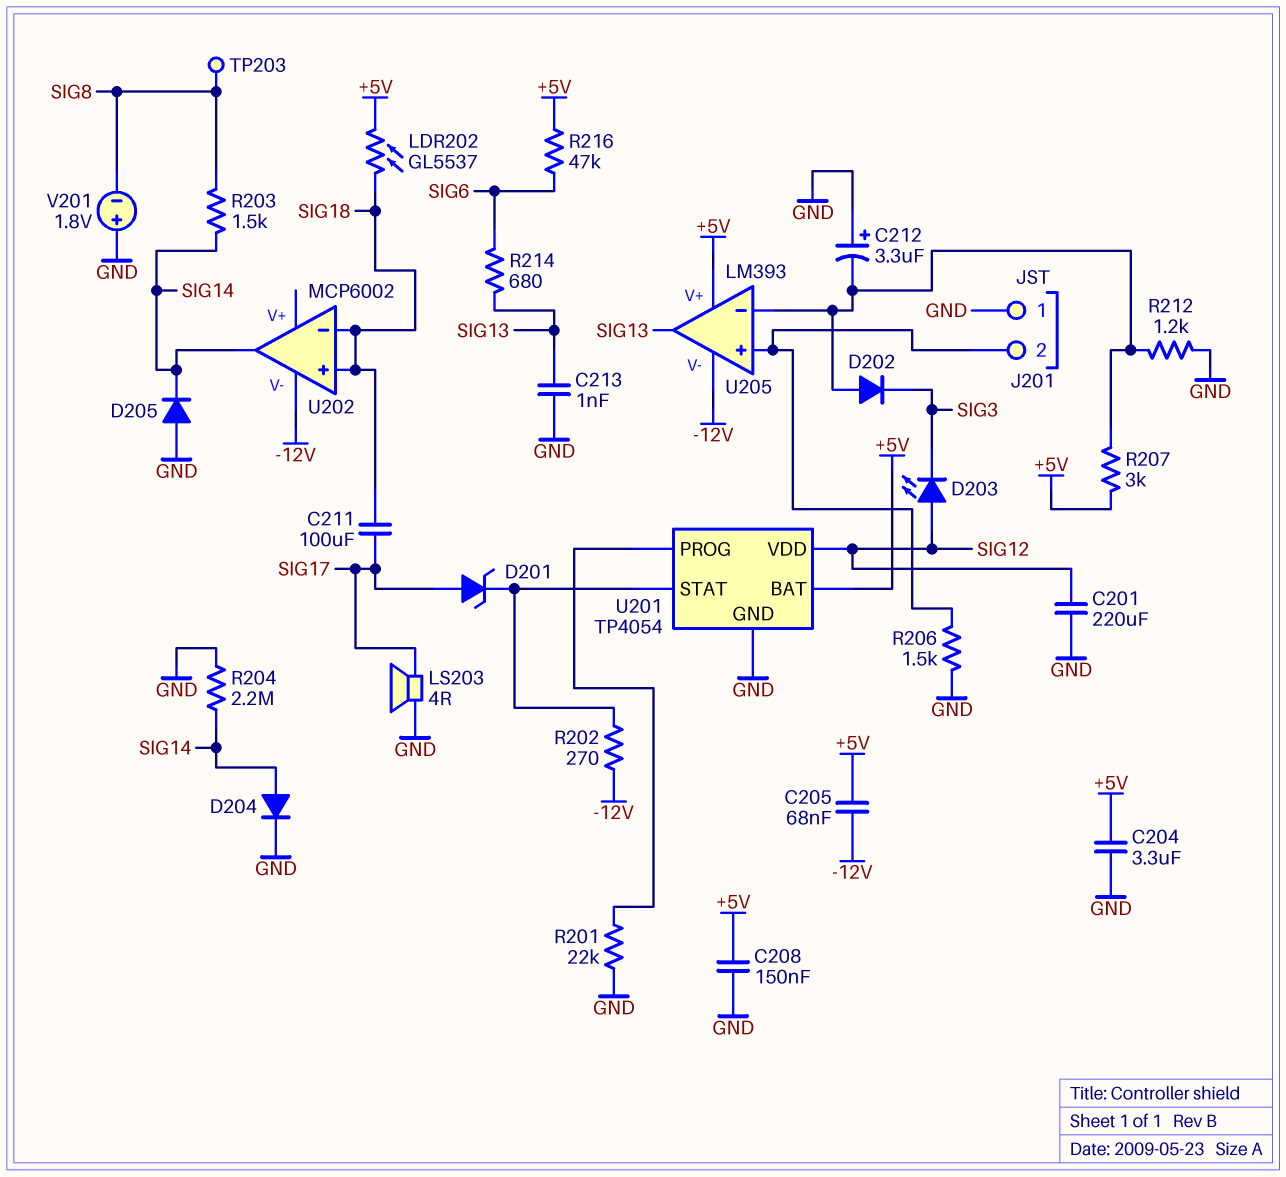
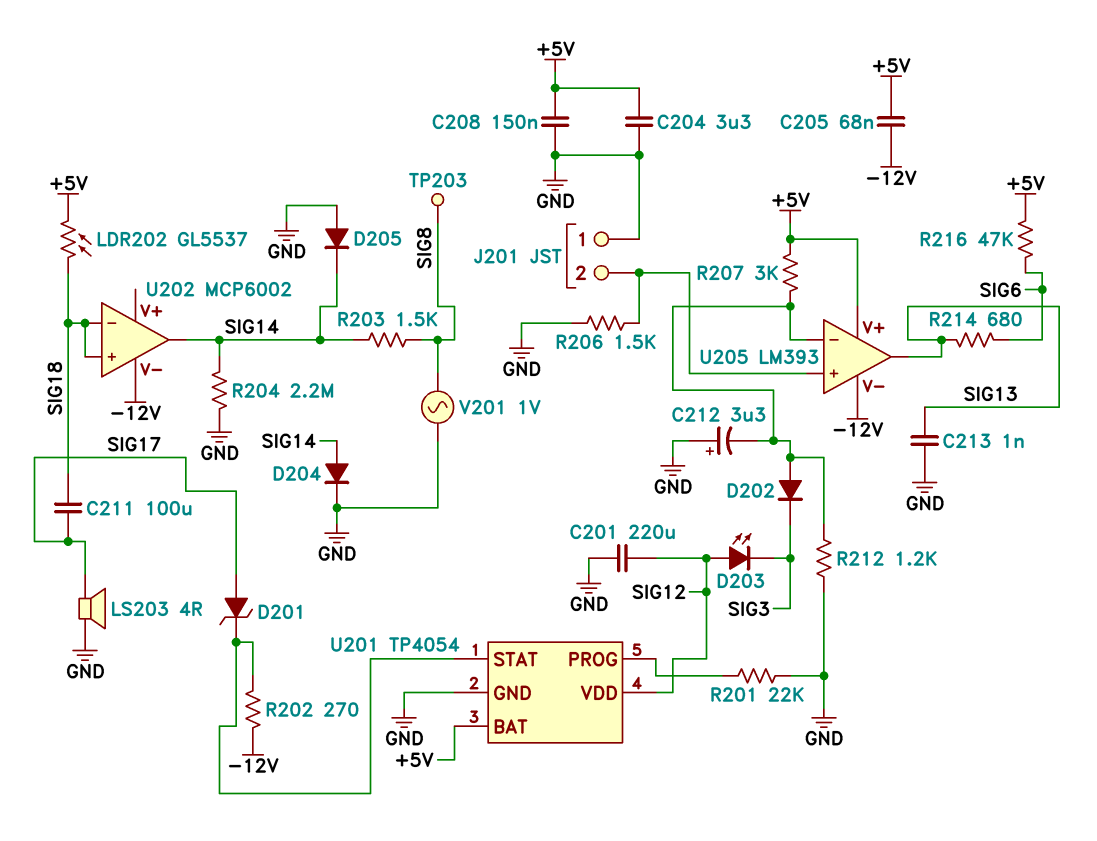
V201: 1.8V (plus GND, minus SIG8) -> AC 1V (GND, SIG8)

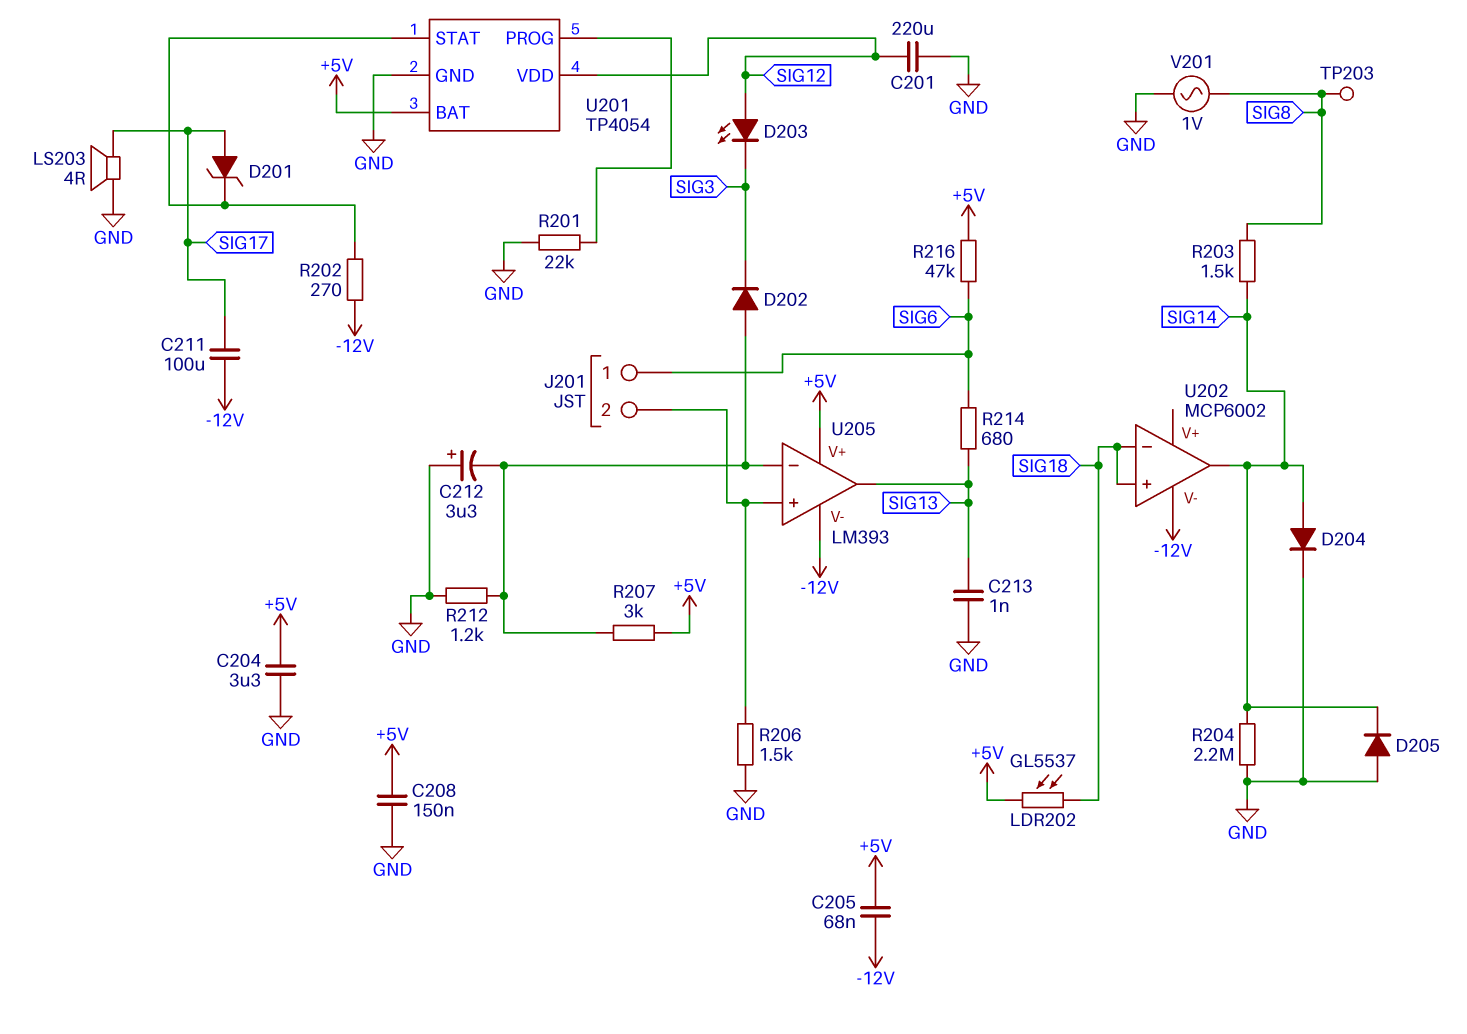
C211: 100uF (SIG17, SIG18) -> 100uF (-12V, SIG17)
J201 pin 1: GND -> SIG6

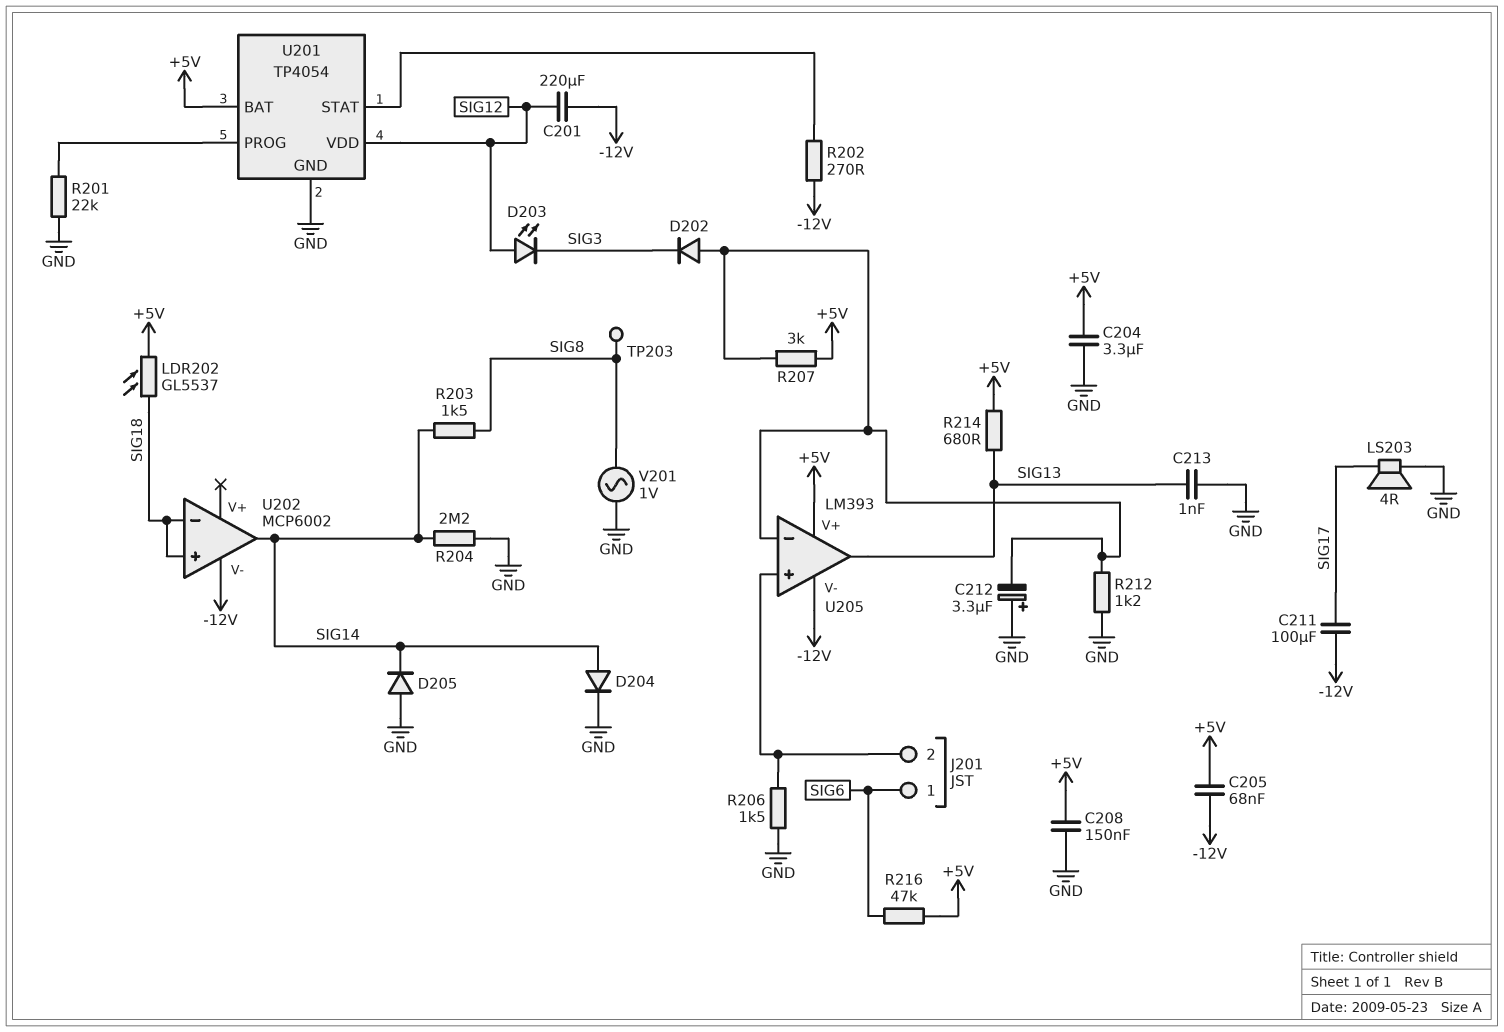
C201: 220uF (GND, SIG12) -> 220uF (-12V, SIG12)
D201: zener (A SIG17, K U201/STAT) -> none
R214: 680 (SIG6, SIG13) -> 680 (+5V, SIG13)

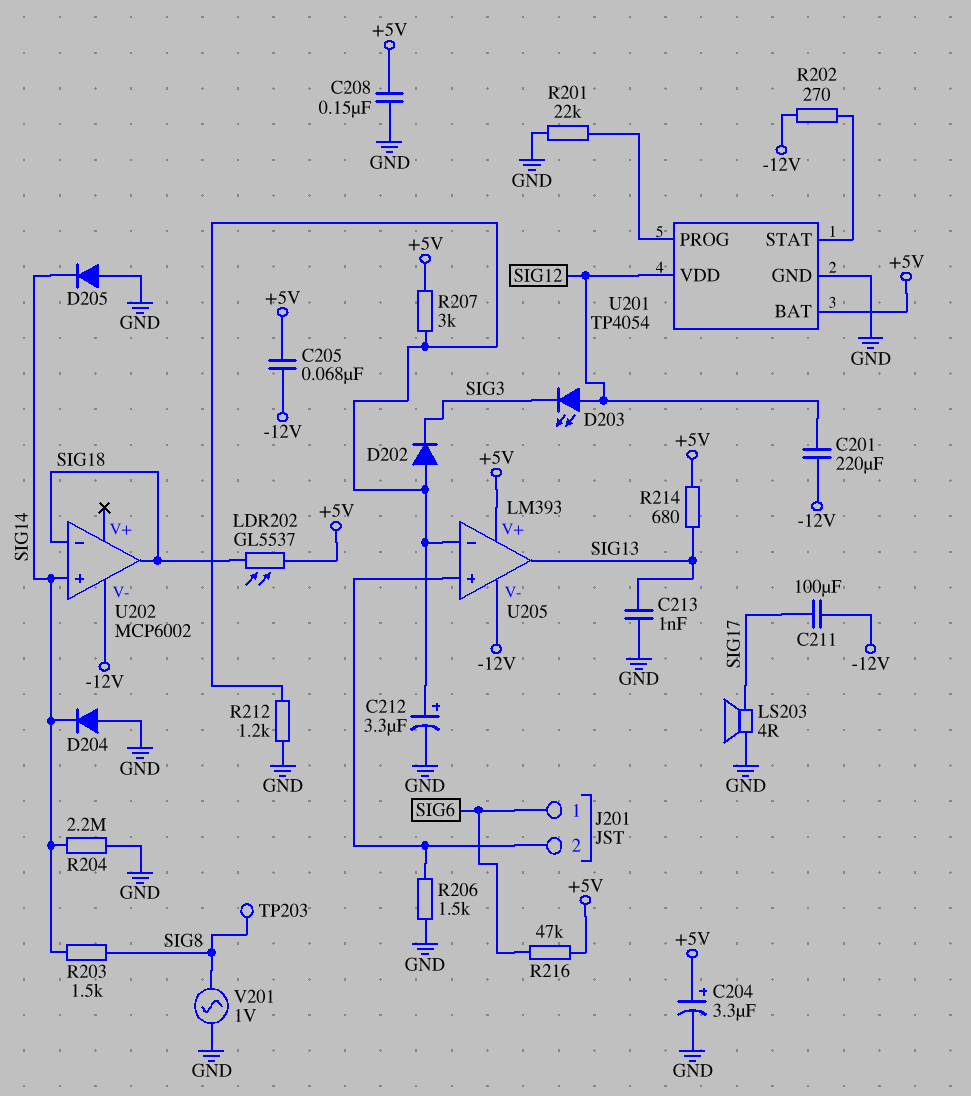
C204: 3.3uF (+5V, GND) -> 3.3uF (plus +5V, minus GND)
C212: 3.3uF (plus GND, minus U205/in-) -> 3.3uF (plus U205/in-, minus GND)
D204: diode (A SIG14, K GND) -> diode (A GND, K SIG14)
U202 pin in+: SIG18 -> SIG14
U202 pin out: SIG14 -> SIG18

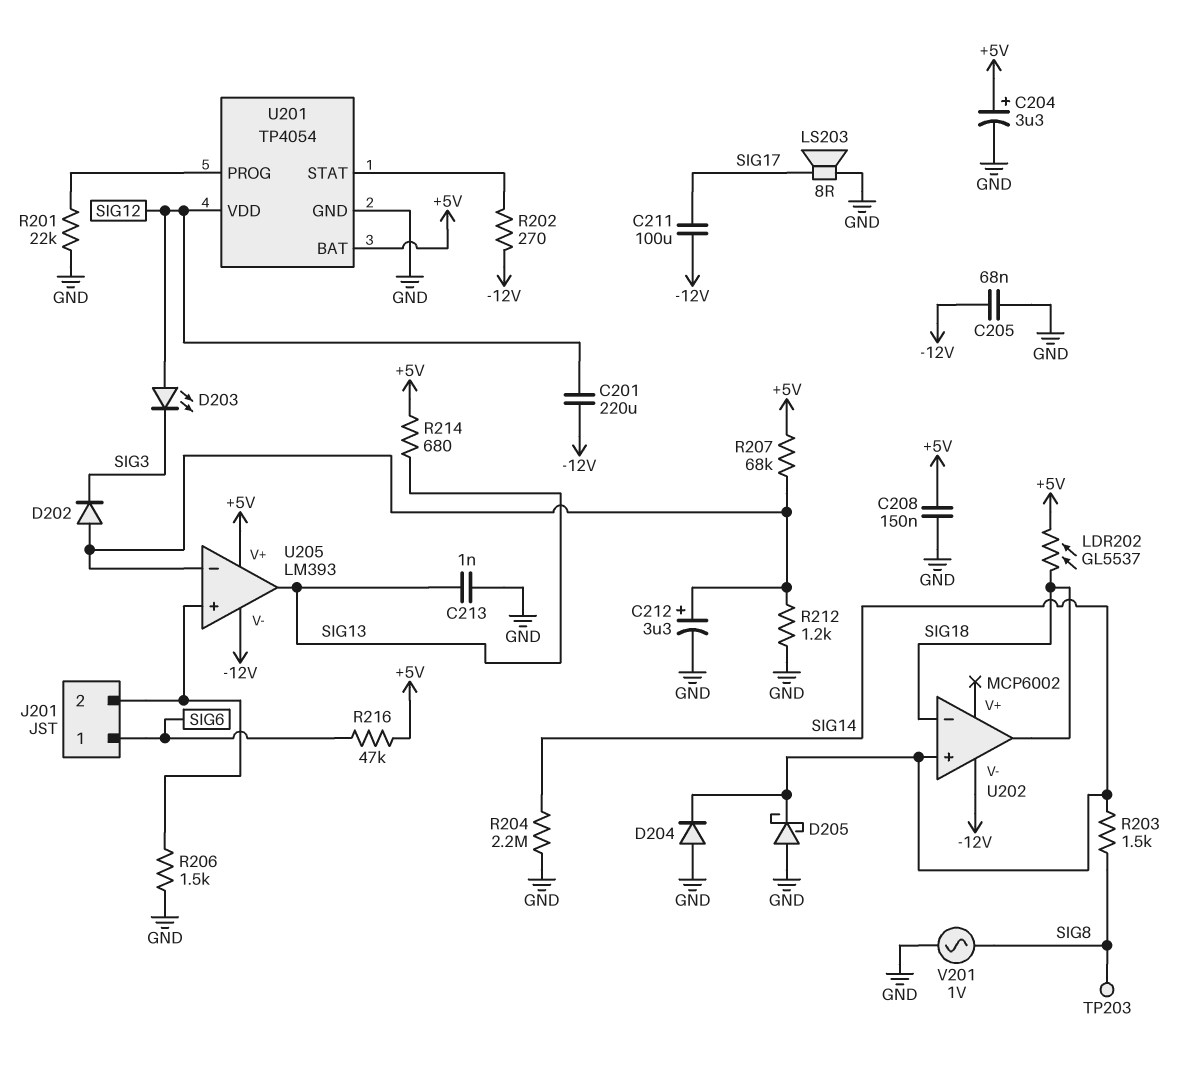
C205: 68nF (+5V, -12V) -> 68nF (-12V, GND)
D205: diode (A GND, K SIG14) -> schottky (A GND, K SIG14)
LS203: speaker 4R (GND, SIG17) -> speaker 8R (GND, SIG17)
R207: 3k (+5V, U205/in-) -> 68k (+5V, U205/in-)

